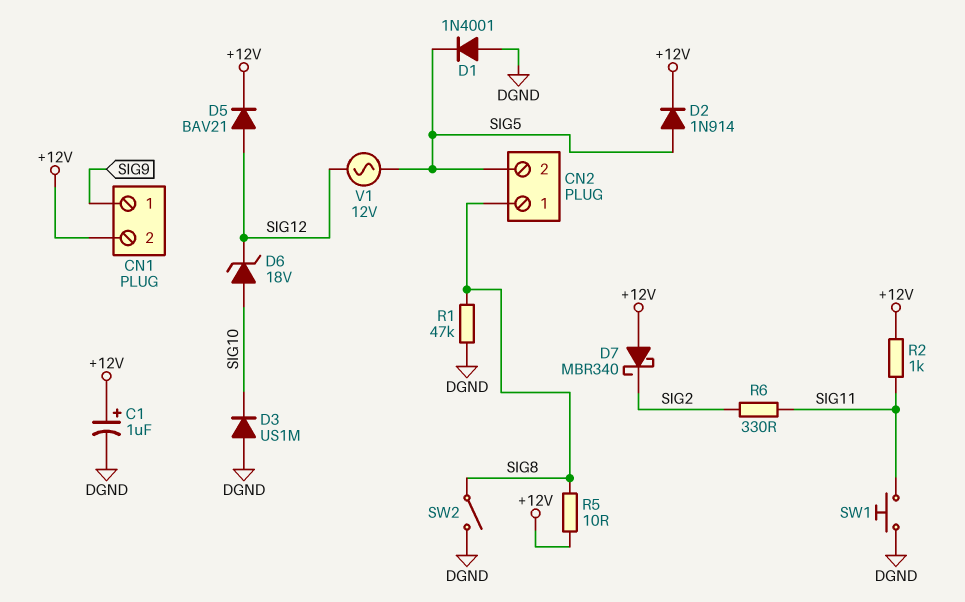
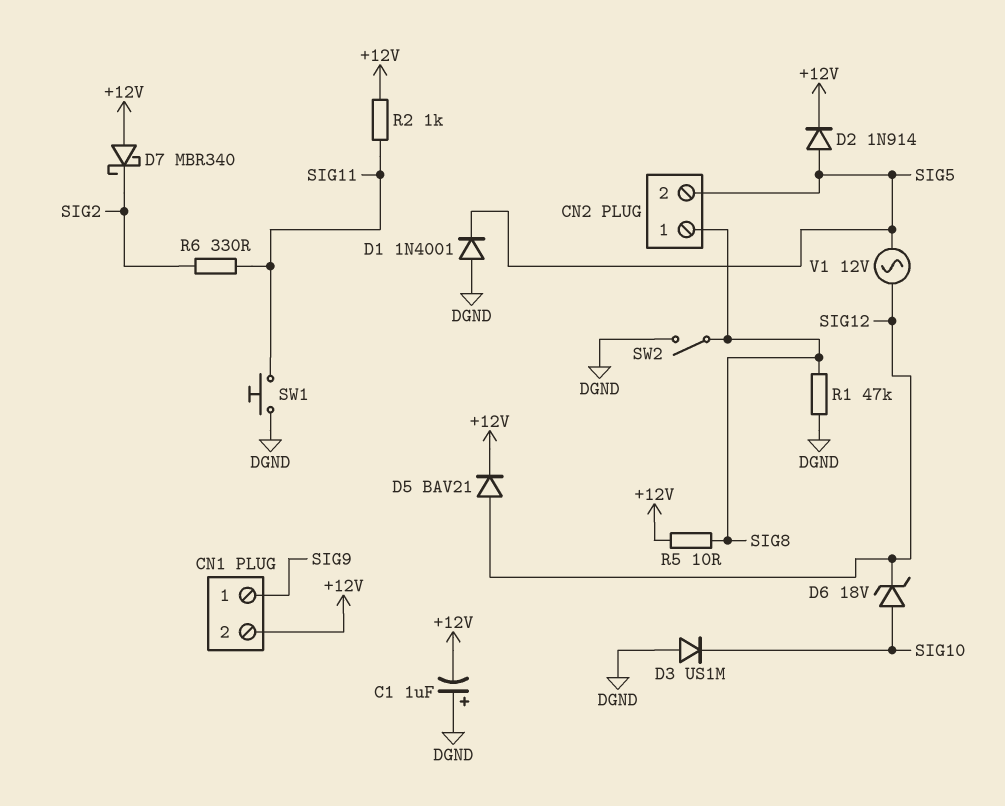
C1: 1uF (plus +12V, minus DGND) -> 1uF (plus DGND, minus +12V)

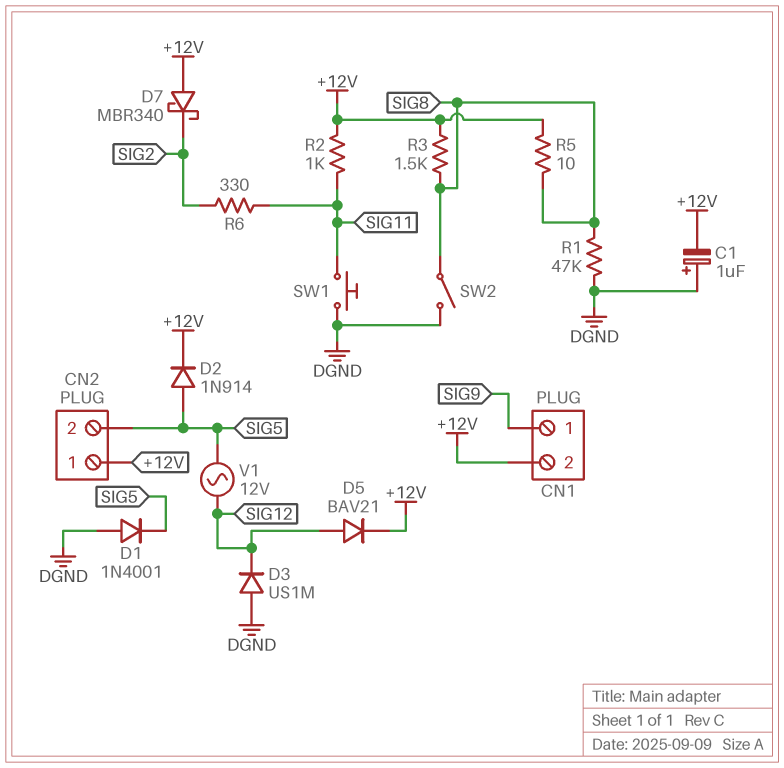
CN2 pin 1: SIG8 -> +12V
D3: diode US1M (A DGND, K SIG10) -> diode US1M (A DGND, K SIG12)
D6: zener 18V (A SIG10, K SIG12) -> none
R3: none -> 1.5k (+12V, SIG8)

